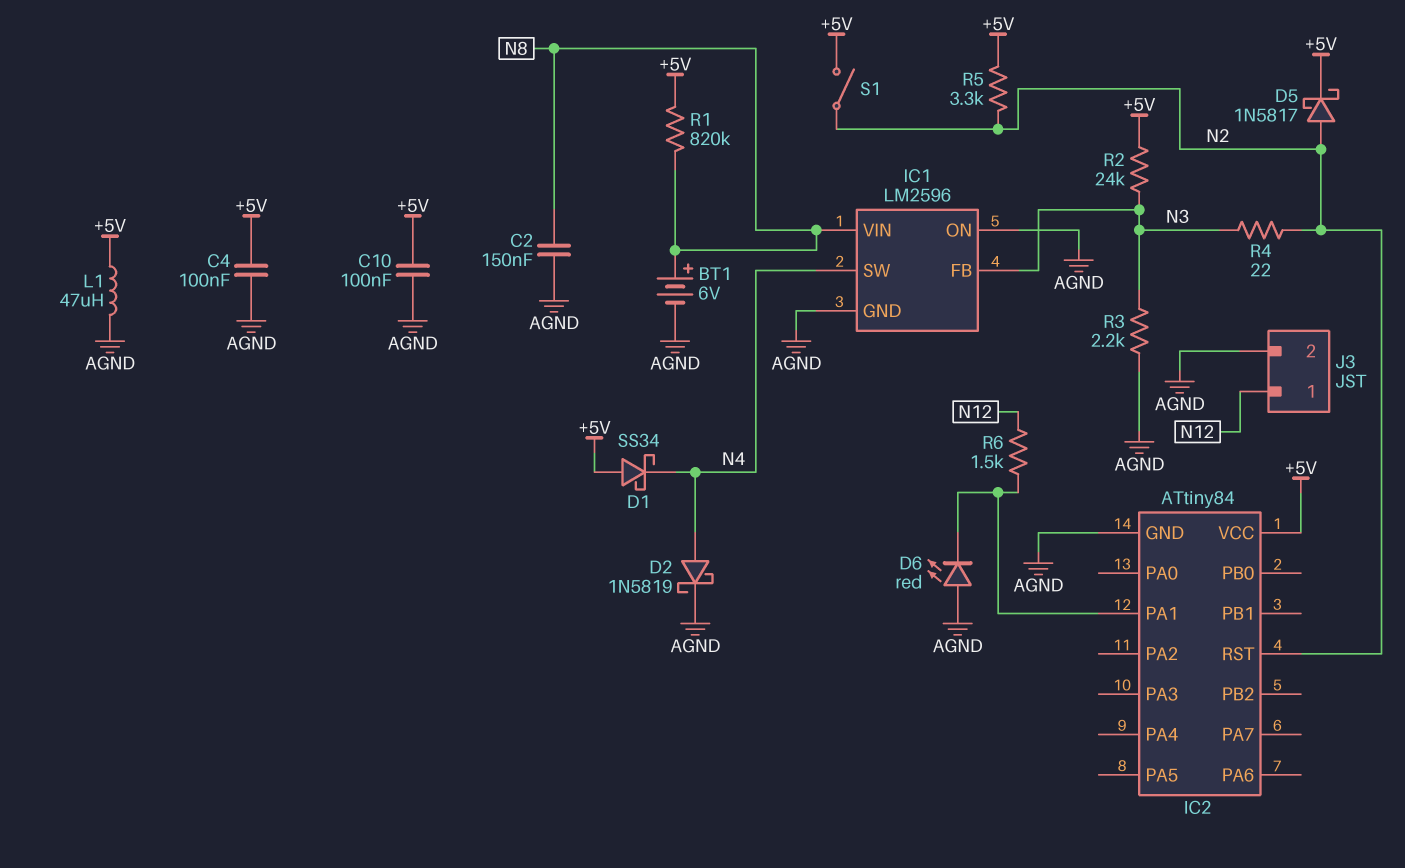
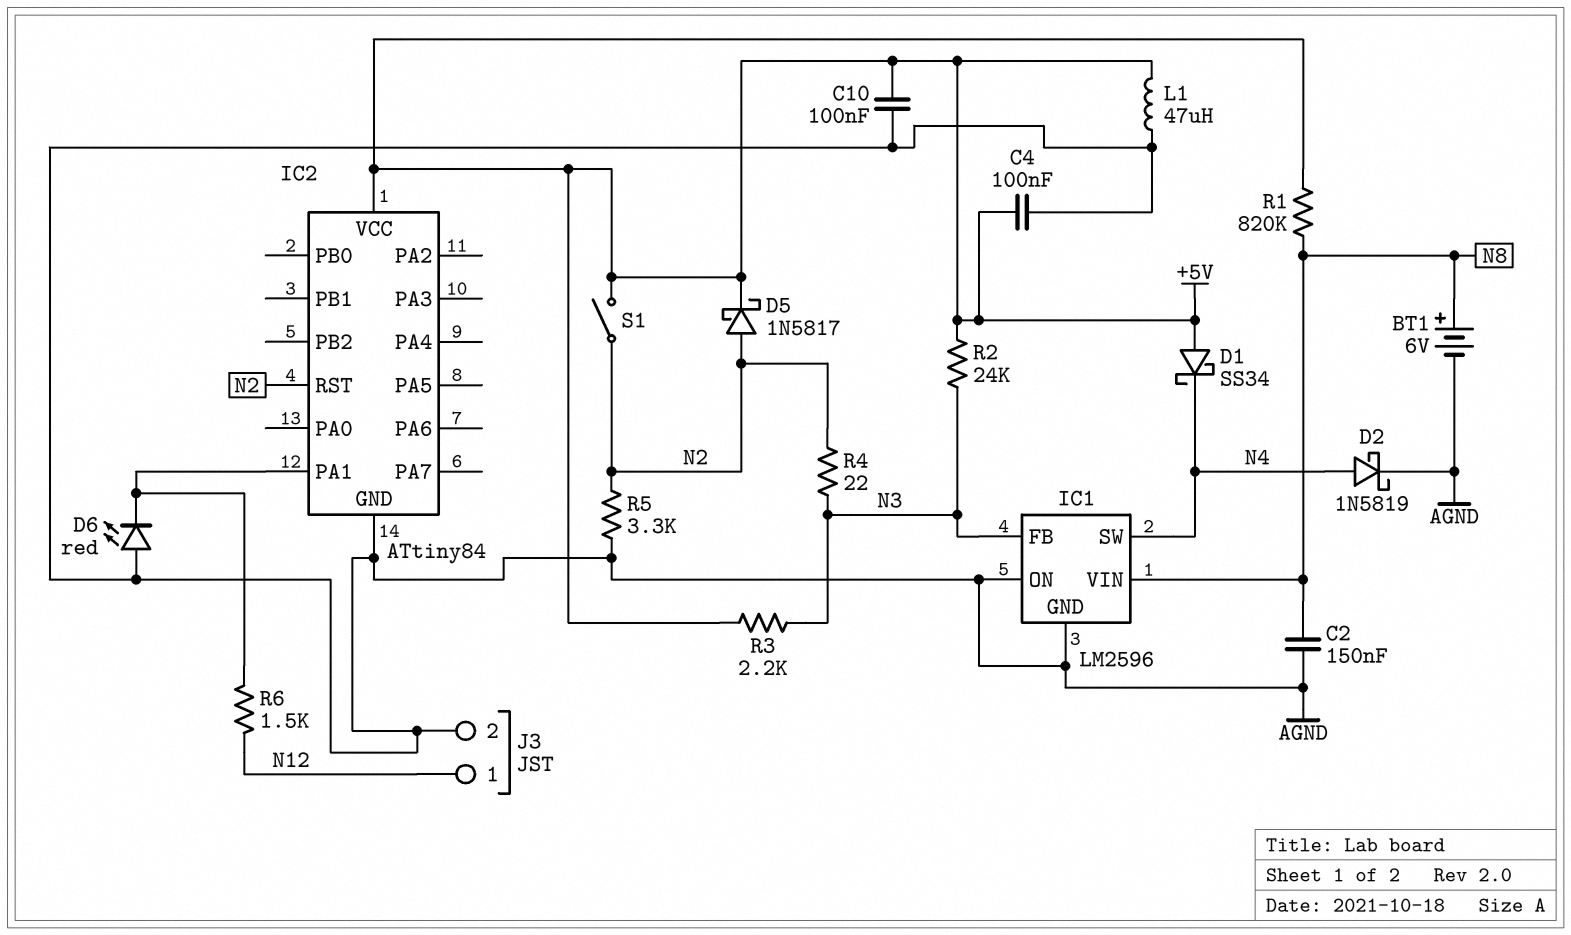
R3: 2.2k (AGND, N3) -> 2.2k (+5V, N3)
R5: 3.3k (+5V, N2) -> 3.3k (AGND, N2)

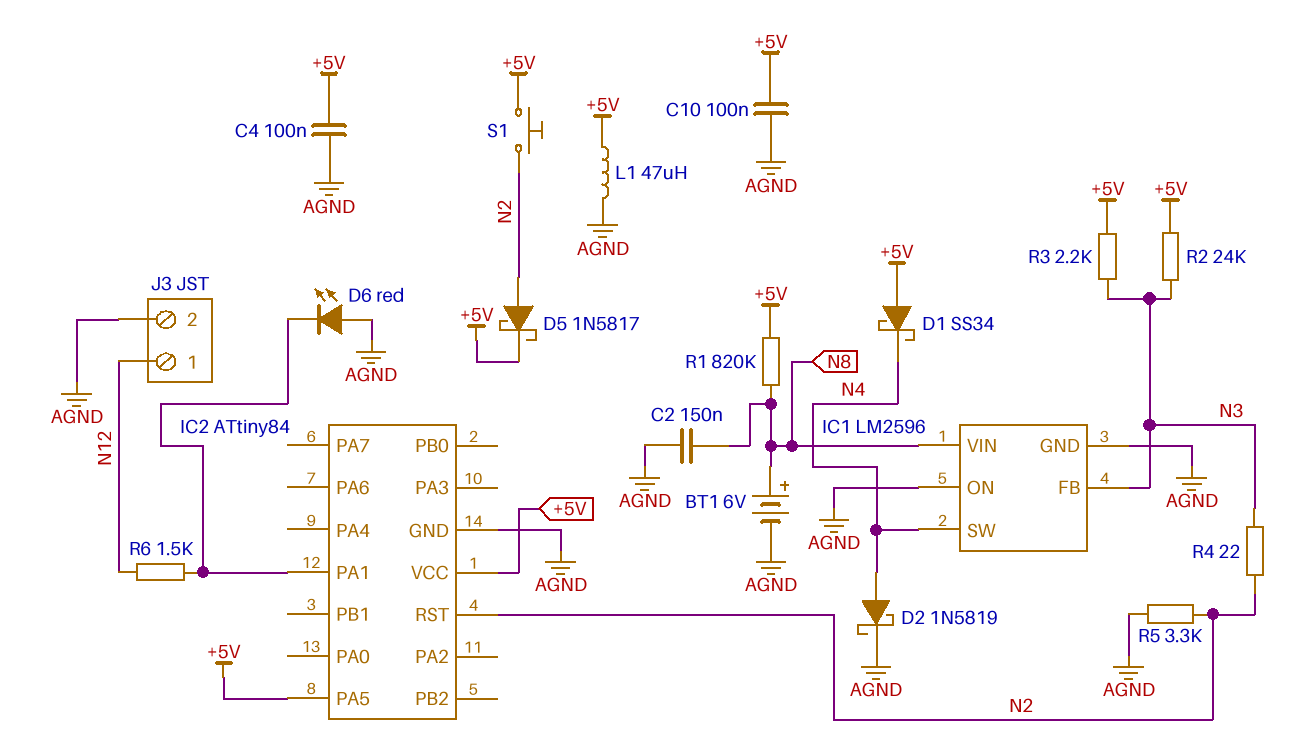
IC2 pin PA5: none -> +5V
S1: switch (+5V, N2) -> button (+5V, N2)

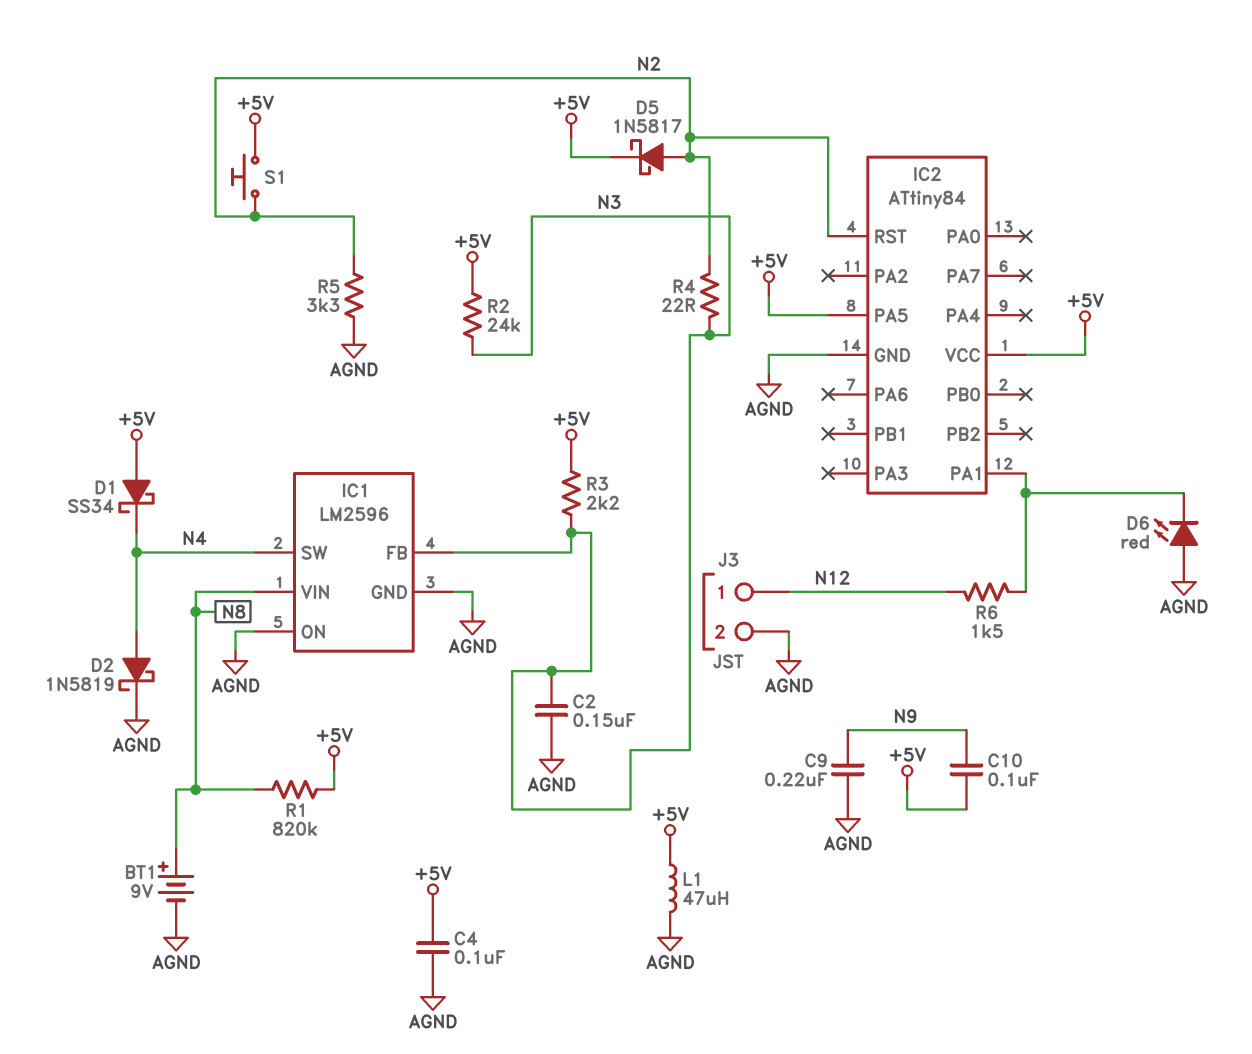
BT1: 6V (plus N8, minus AGND) -> 9V (plus N8, minus AGND)
C2: 150nF (AGND, N8) -> 150nF (AGND, N3)
C9: none -> 220nF (AGND, N9)
C10: 100nF (+5V, AGND) -> 100nF (+5V, N9)

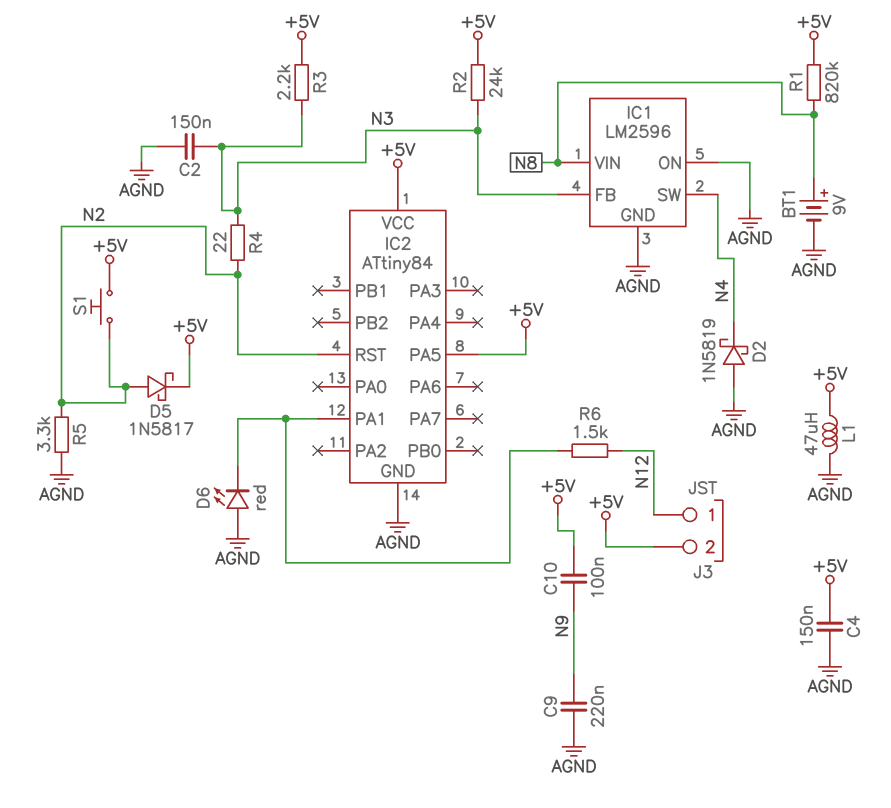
C4: 100nF (+5V, AGND) -> 150nF (+5V, AGND)
D1: schottky SS34 (A +5V, K N4) -> none
D2: schottky 1N5819 (A N4, K AGND) -> schottky 1N5819 (A AGND, K N4)
J3 pin 2: AGND -> +5V

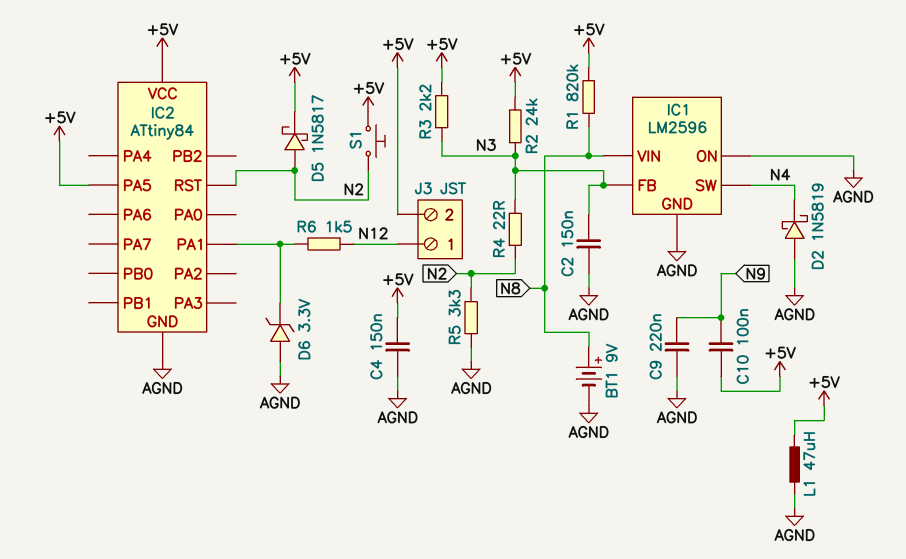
D6: LED red (A AGND, K IC2/PA1) -> zener 3.3V (A AGND, K IC2/PA1)

